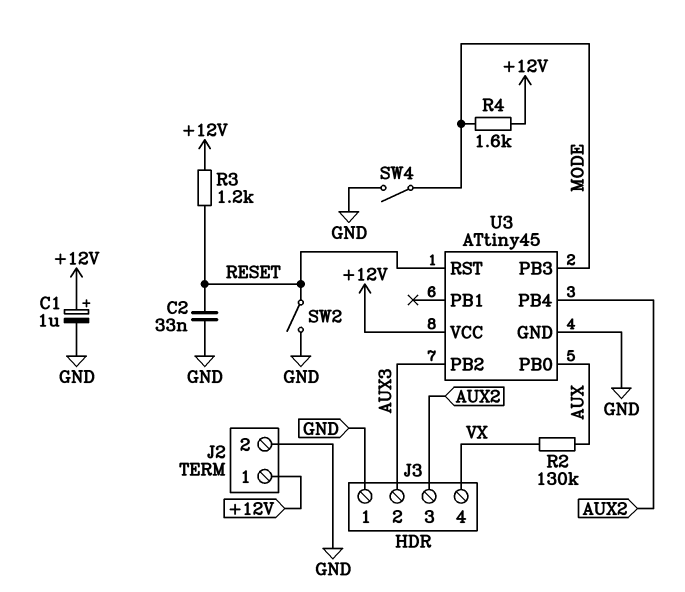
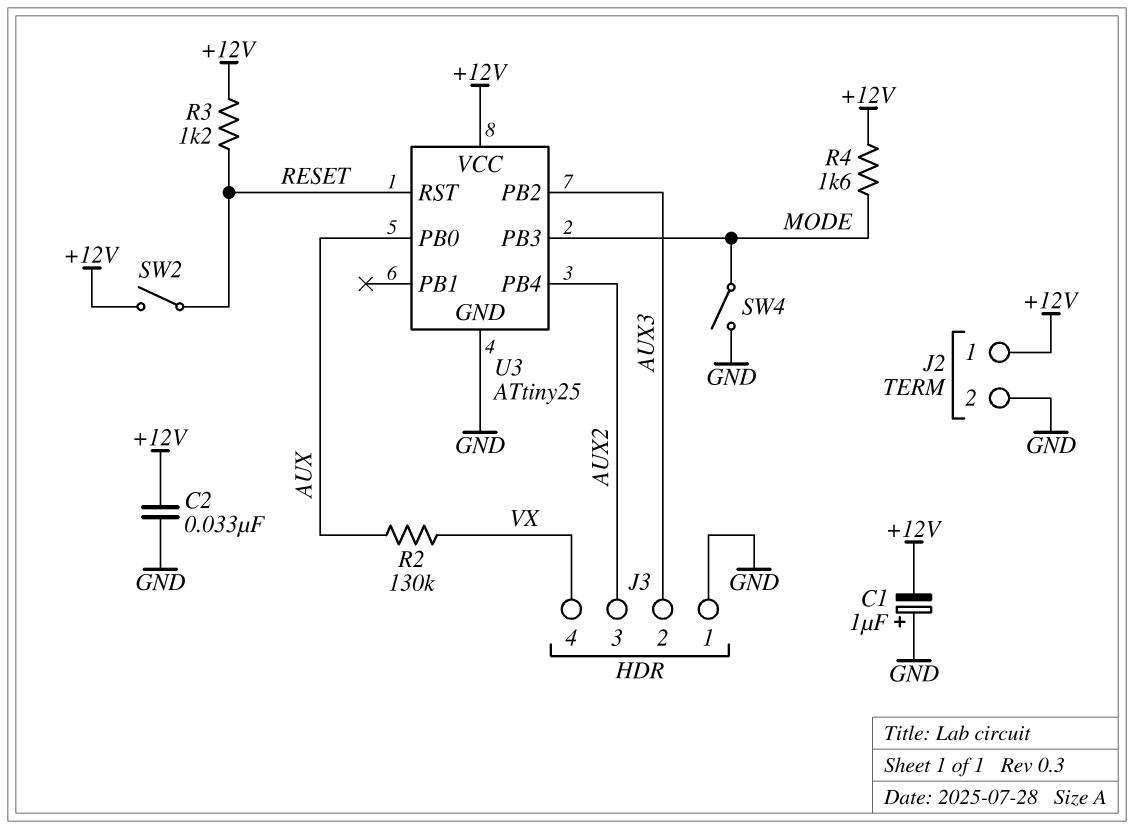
C1: 1uF (plus +12V, minus GND) -> 1uF (plus GND, minus +12V)
C2: 33nF (GND, RESET) -> 33nF (+12V, GND)
SW2: switch (GND, RESET) -> switch (+12V, RESET)
U3: ATtiny45 -> ATtiny25

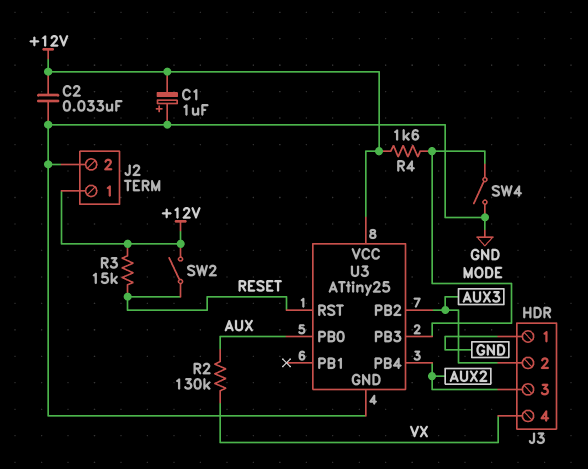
R3: 1.2k (+12V, RESET) -> 15k (+12V, RESET)

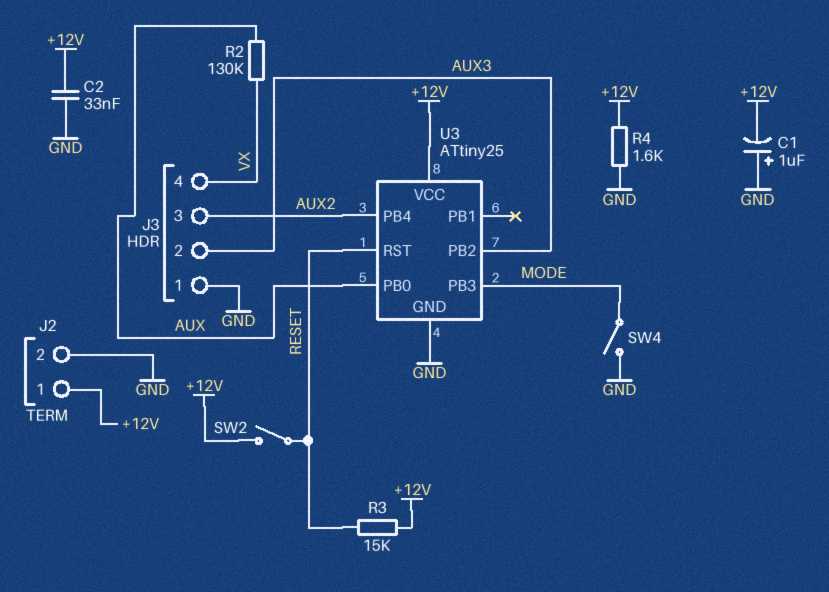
R4: 1.6k (+12V, MODE) -> 1.6k (+12V, GND)

